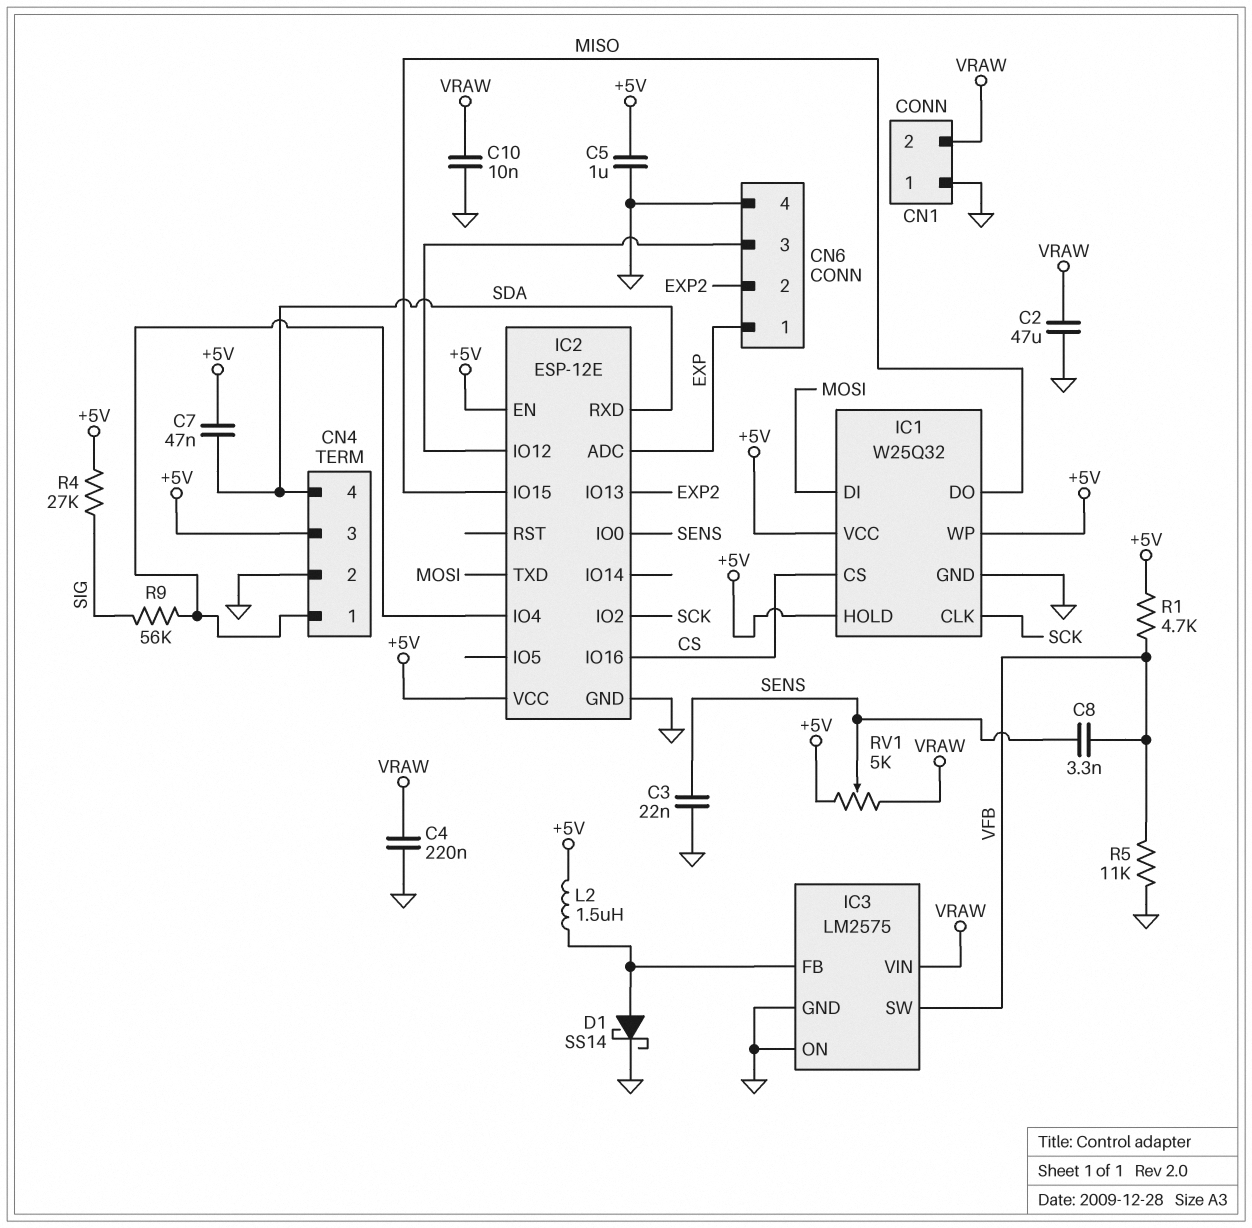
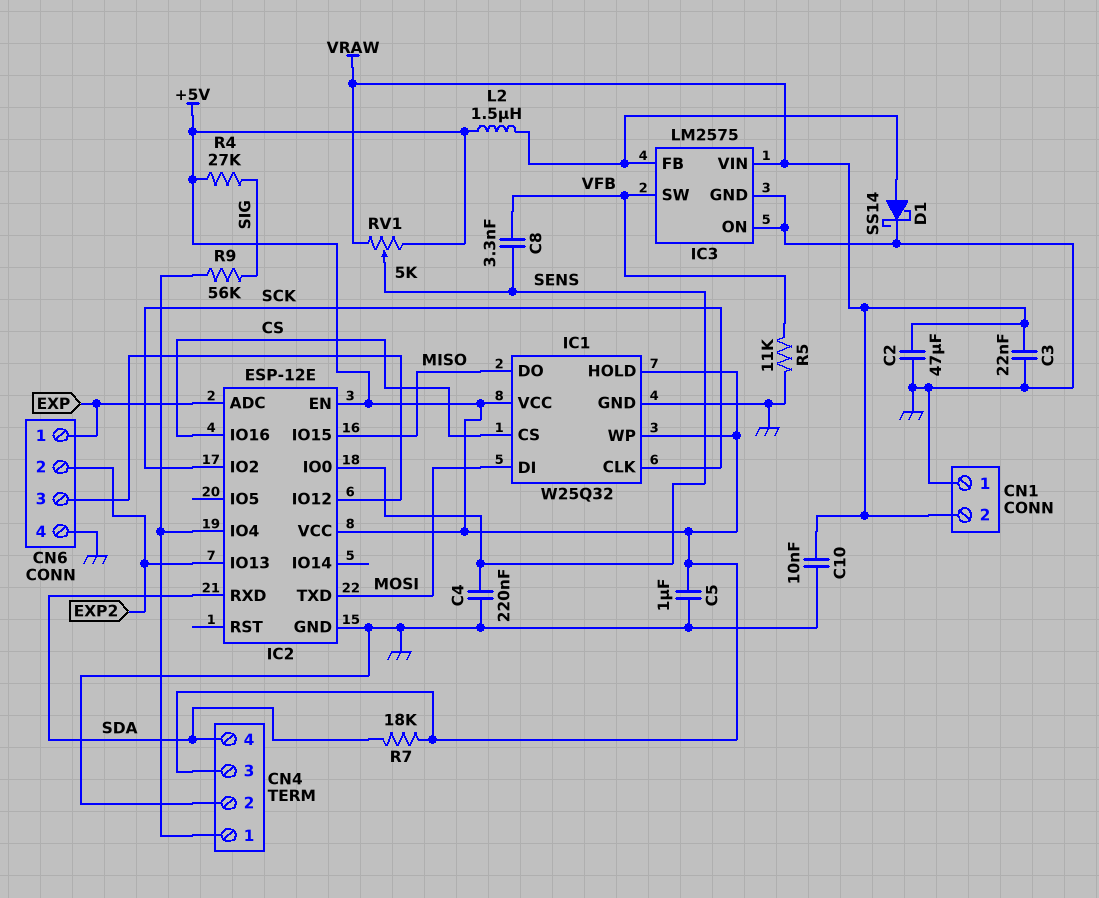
C3: 22nF (GND, SENS) -> 22nF (GND, VRAW)
C4: 220nF (GND, VRAW) -> 220nF (GND, SENS)
C7: 47nF (+5V, SDA) -> none
R1: 4.7k (+5V, VFB) -> none
R7: none -> 18k (+5V, SDA)

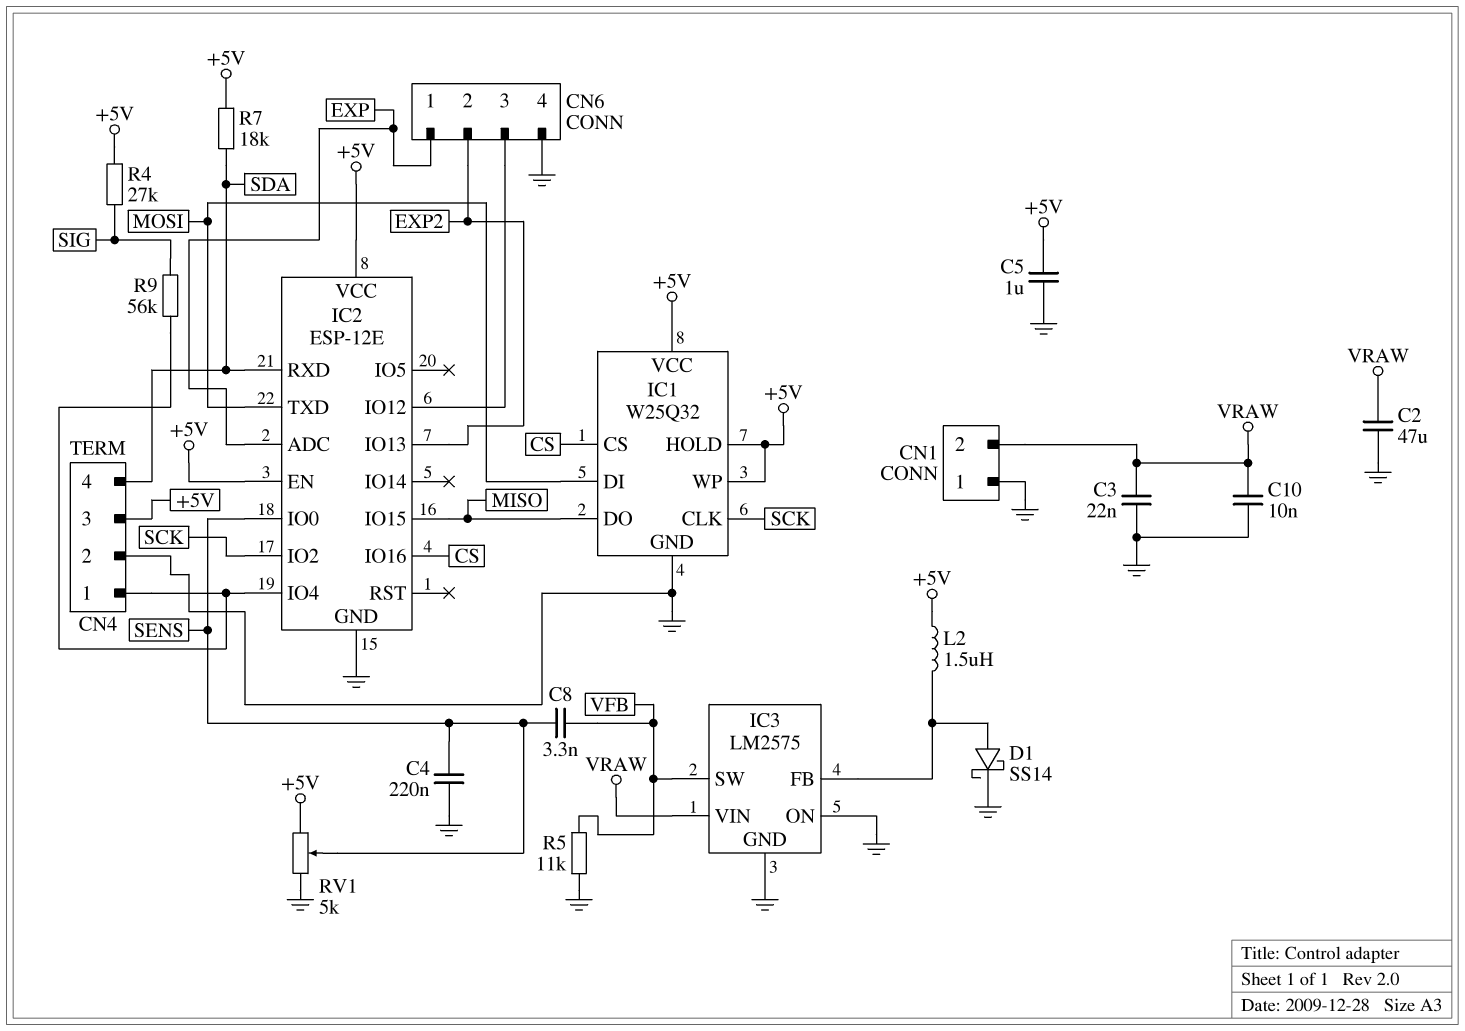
RV1: 5k (+5V, VRAW, wiper SENS) -> 5k (+5V, GND, wiper SENS)

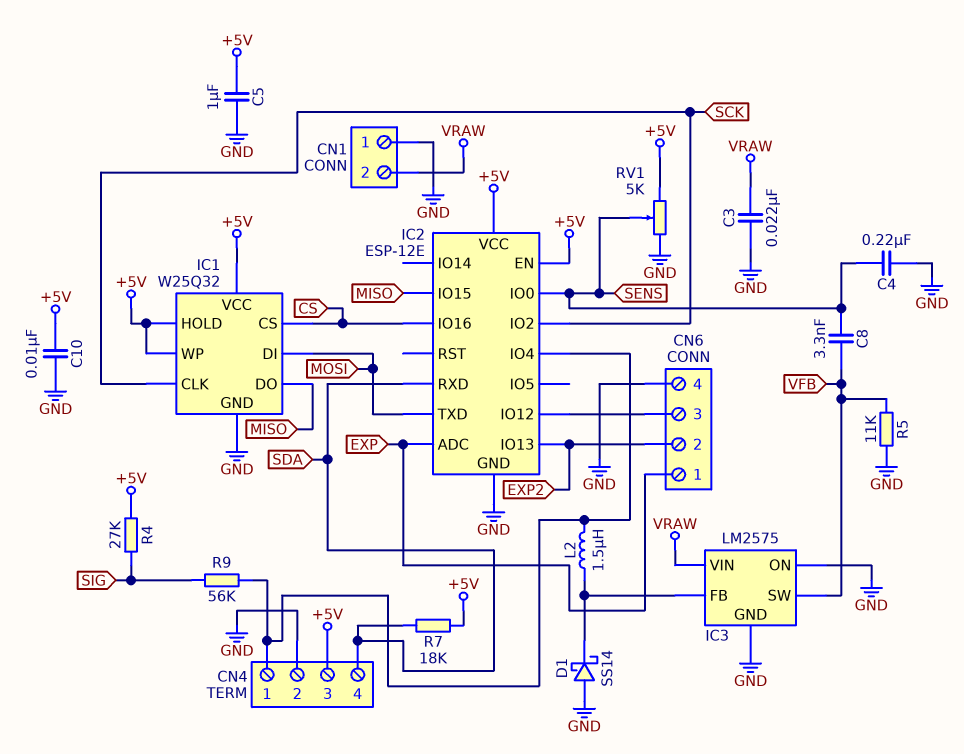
C2: 47uF (GND, VRAW) -> none
C10: 10nF (GND, VRAW) -> 10nF (+5V, GND)
D1: schottky SS14 (A IC3/FB, K GND) -> schottky SS14 (A GND, K IC3/FB)
L2: 1.5uH (+5V, IC3/FB) -> 1.5uH (CN4/1, IC3/FB)

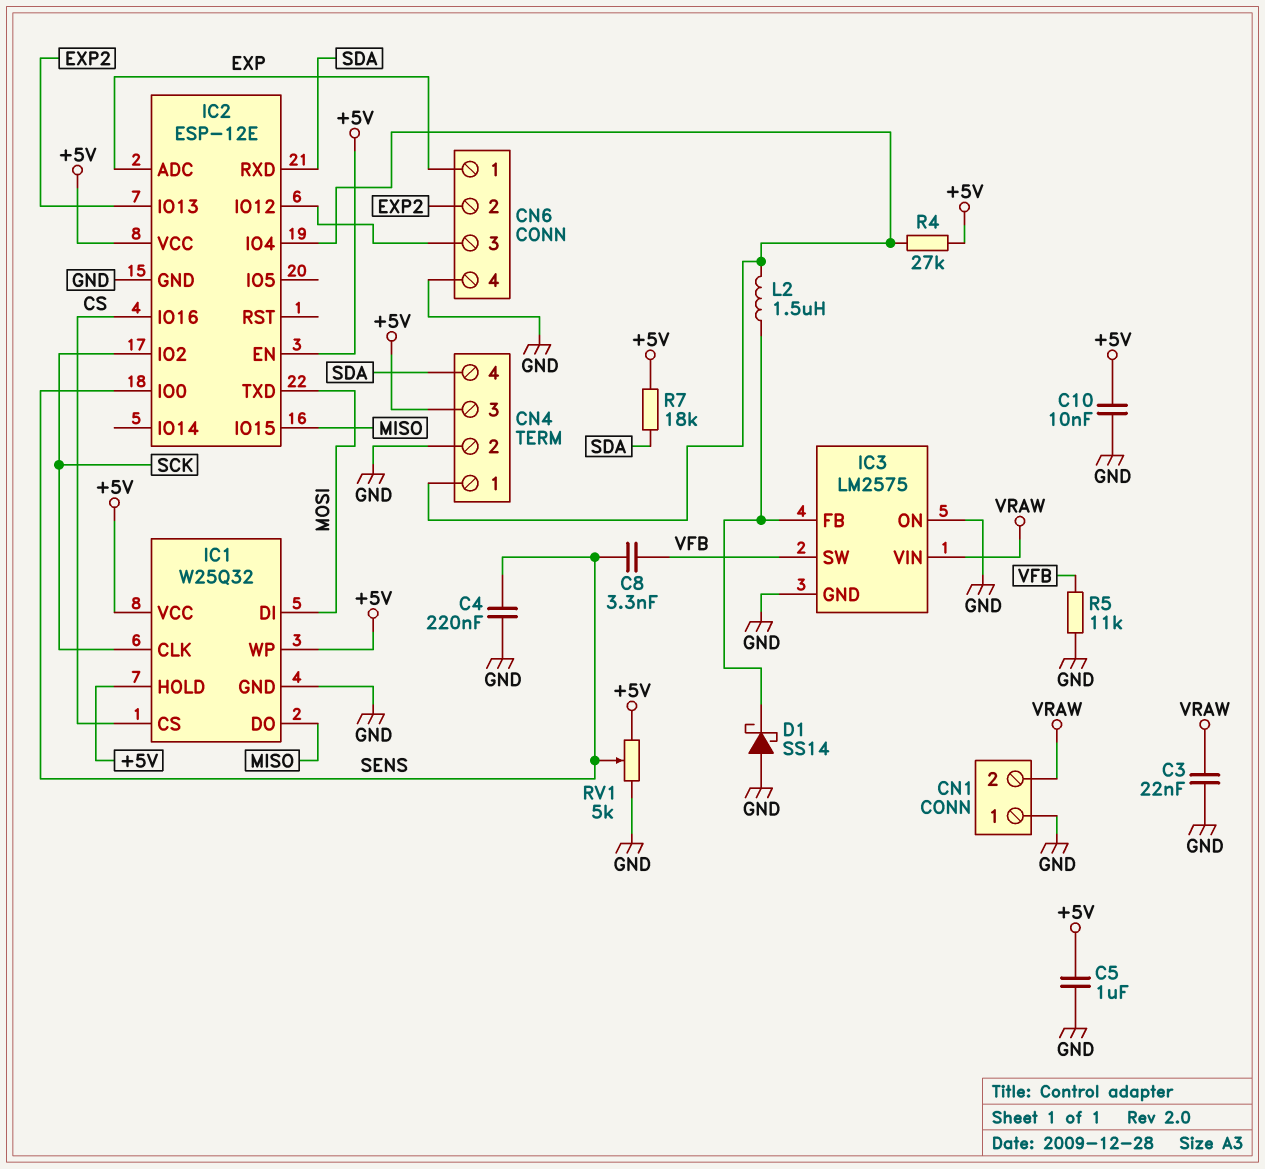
R4: 27k (+5V, SIG) -> 27k (+5V, CN4/1)
R9: 56k (CN4/1, SIG) -> none

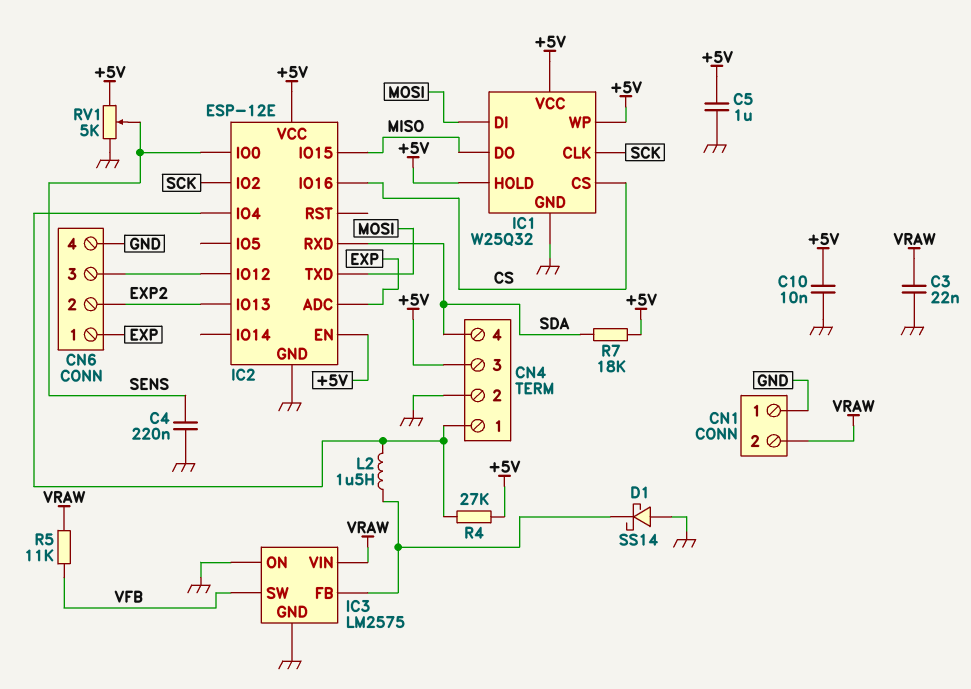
C8: 3.3nF (SENS, VFB) -> none
R5: 11k (GND, VFB) -> 11k (VFB, VRAW)

